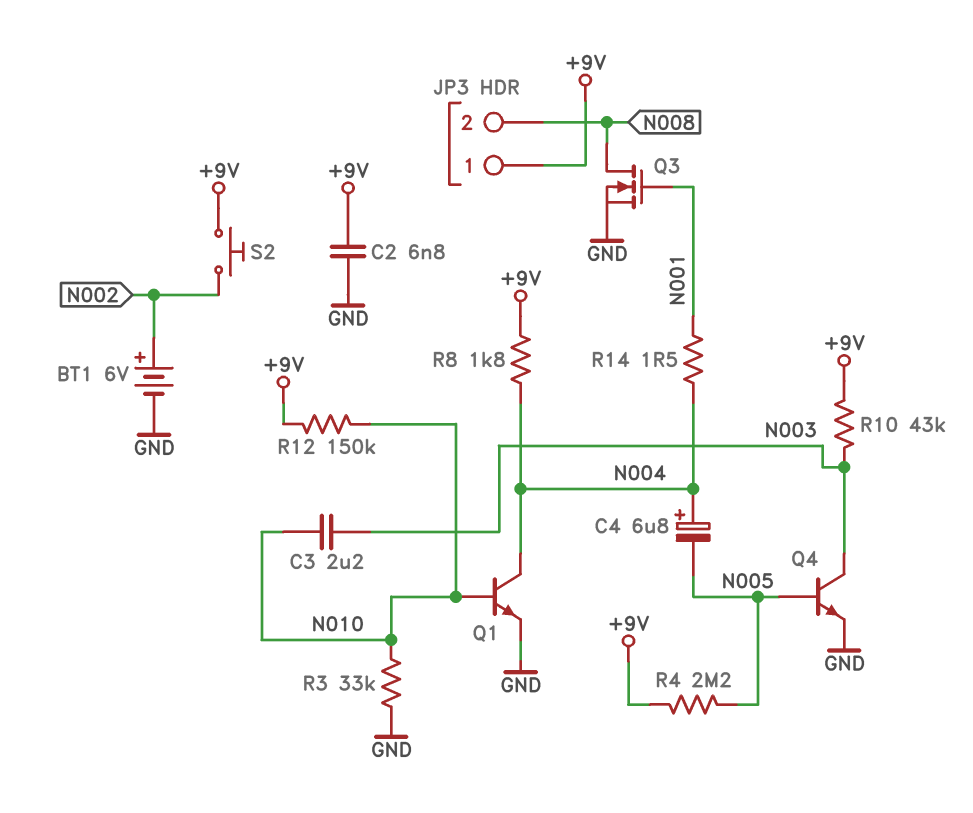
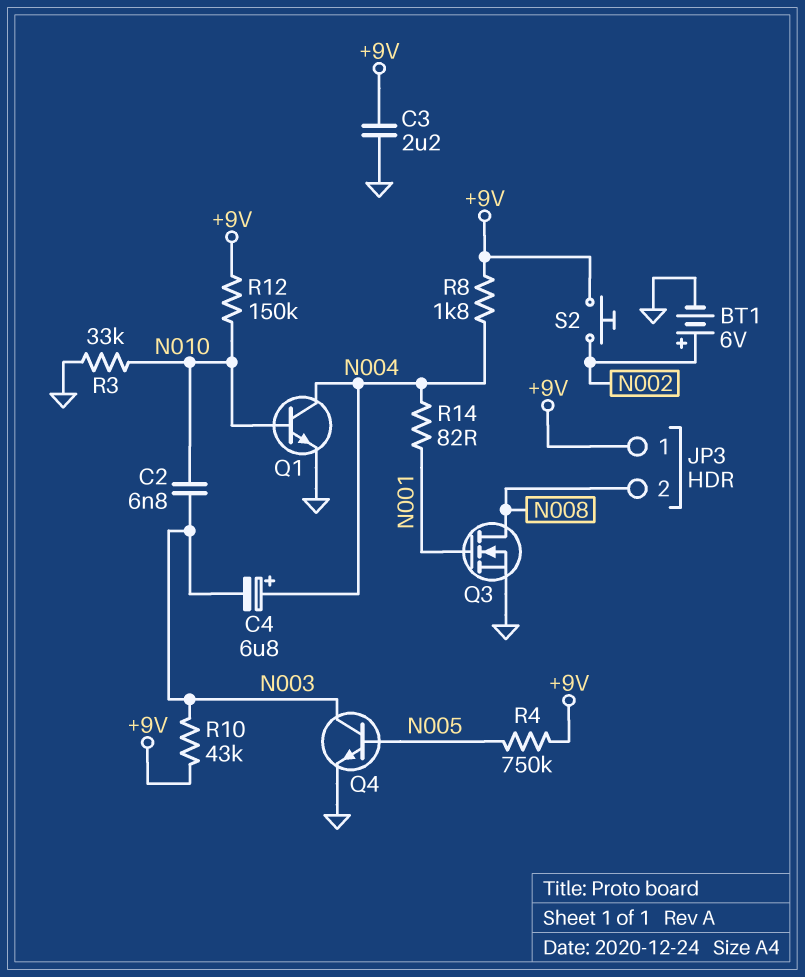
C2: 6.8nF (+9V, GND) -> 6.8nF (N003, N010)
C3: 2.2uF (N003, N010) -> 2.2uF (+9V, GND)
C4: 6.8uF (plus N004, minus N005) -> 6.8uF (plus N004, minus N003)
R4: 2.2M (+9V, N005) -> 750k (+9V, N005)
R14: 1.5 (N001, N004) -> 82 (N001, N004)

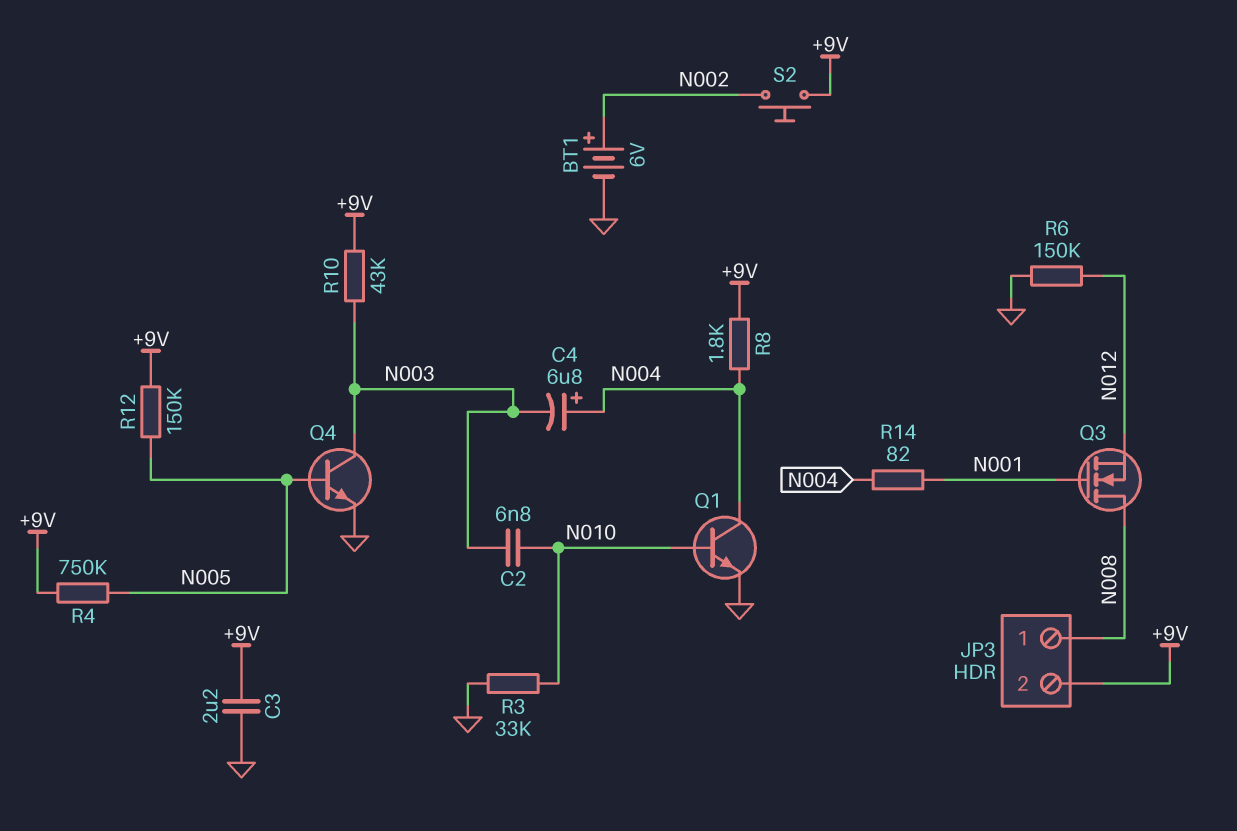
JP3 pin 1: +9V -> N008
JP3 pin 2: N008 -> +9V
Q3: NMOS (G N001, D N008, S GND) -> NMOS (G N001, D N008, S N012)
R6: none -> 150k (GND, N012)
R12: 150k (+9V, N010) -> 150k (+9V, N005)

